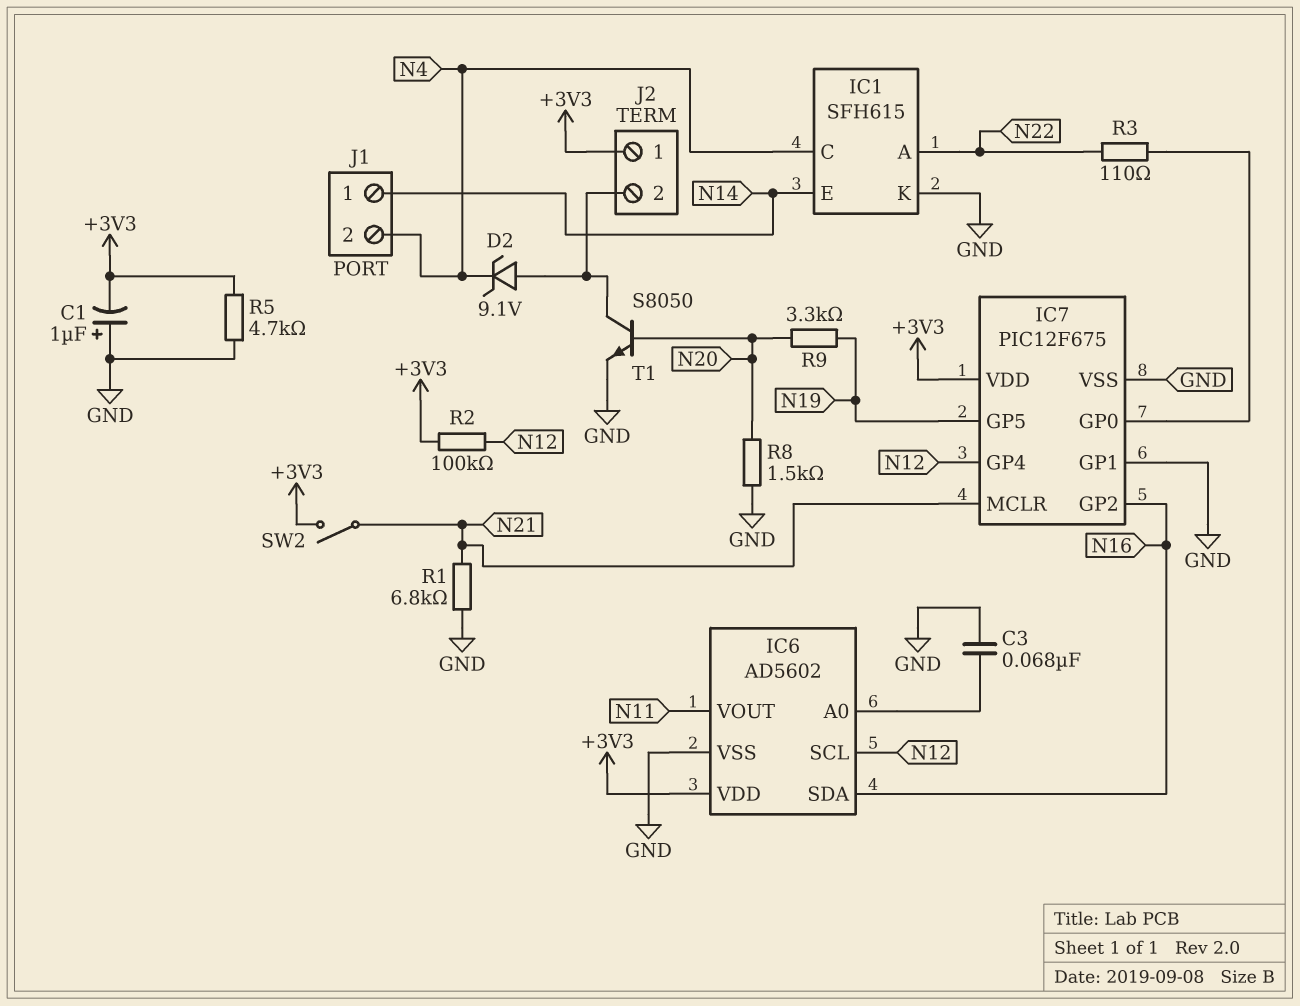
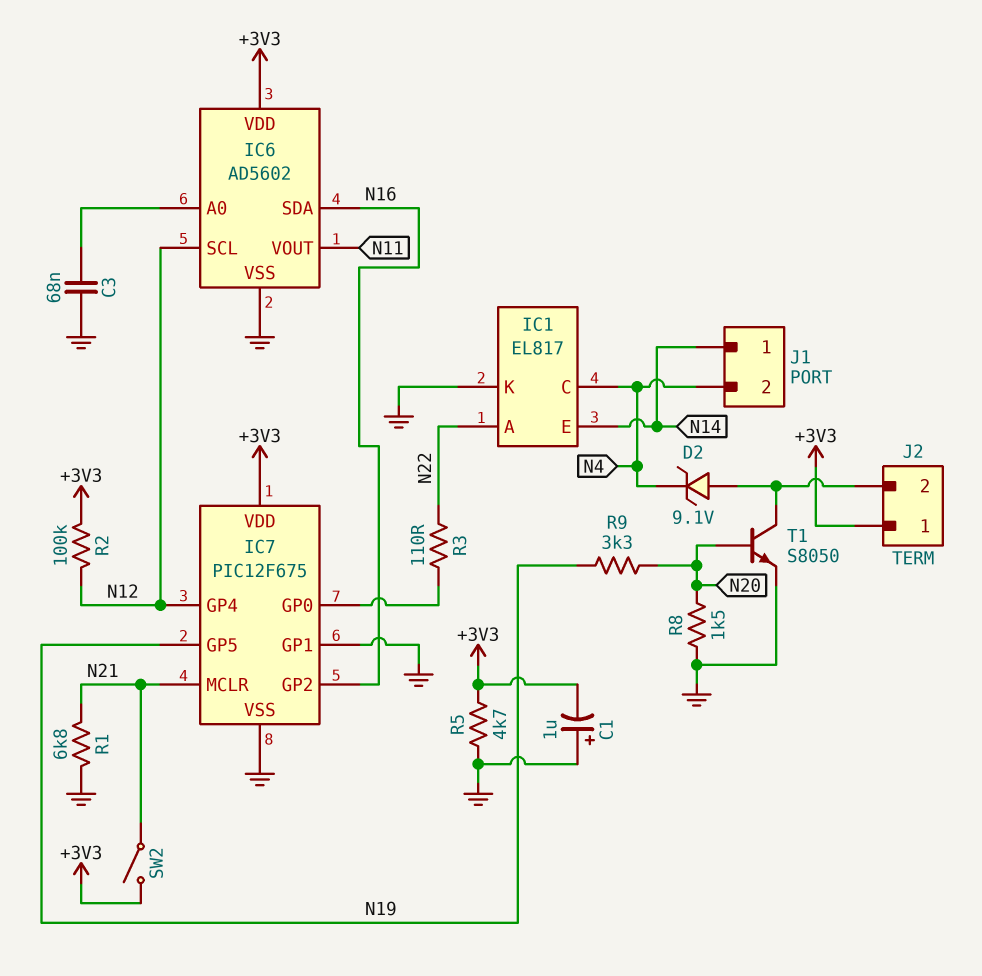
IC1: SFH615 -> EL817

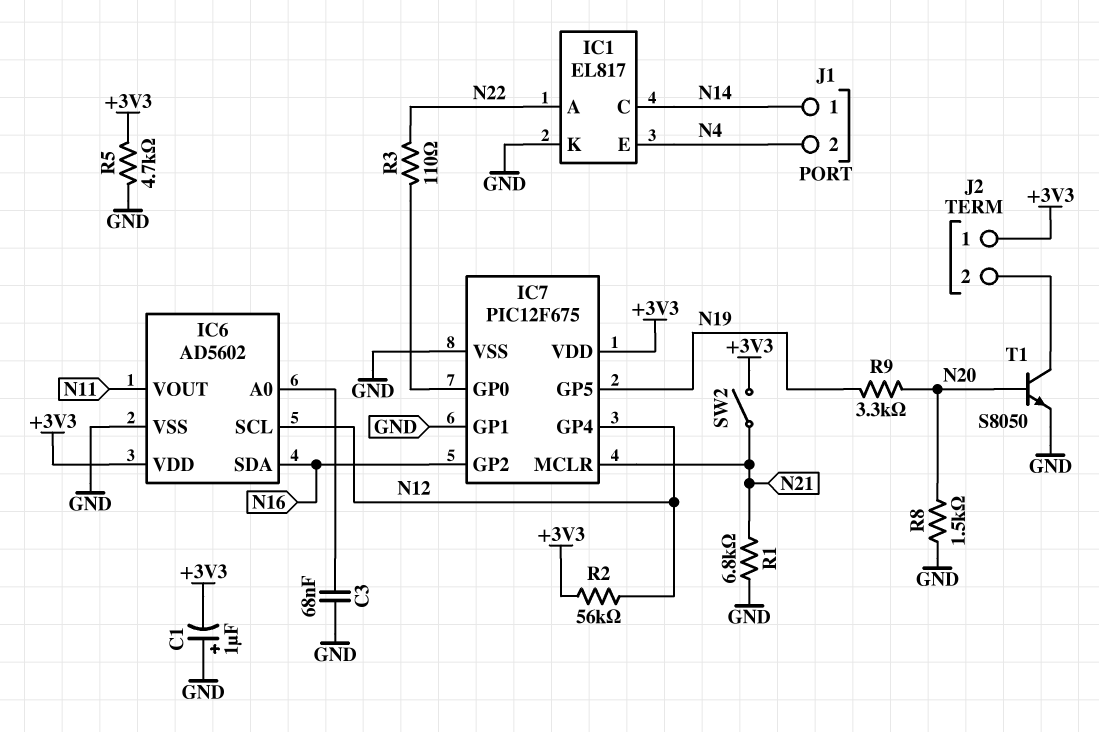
D2: zener 9.1V (A J2/2, K N4) -> none
IC1 pin C: N4 -> N14
IC1 pin E: N14 -> N4
R2: 100k (+3V3, N12) -> 56k (+3V3, N12)

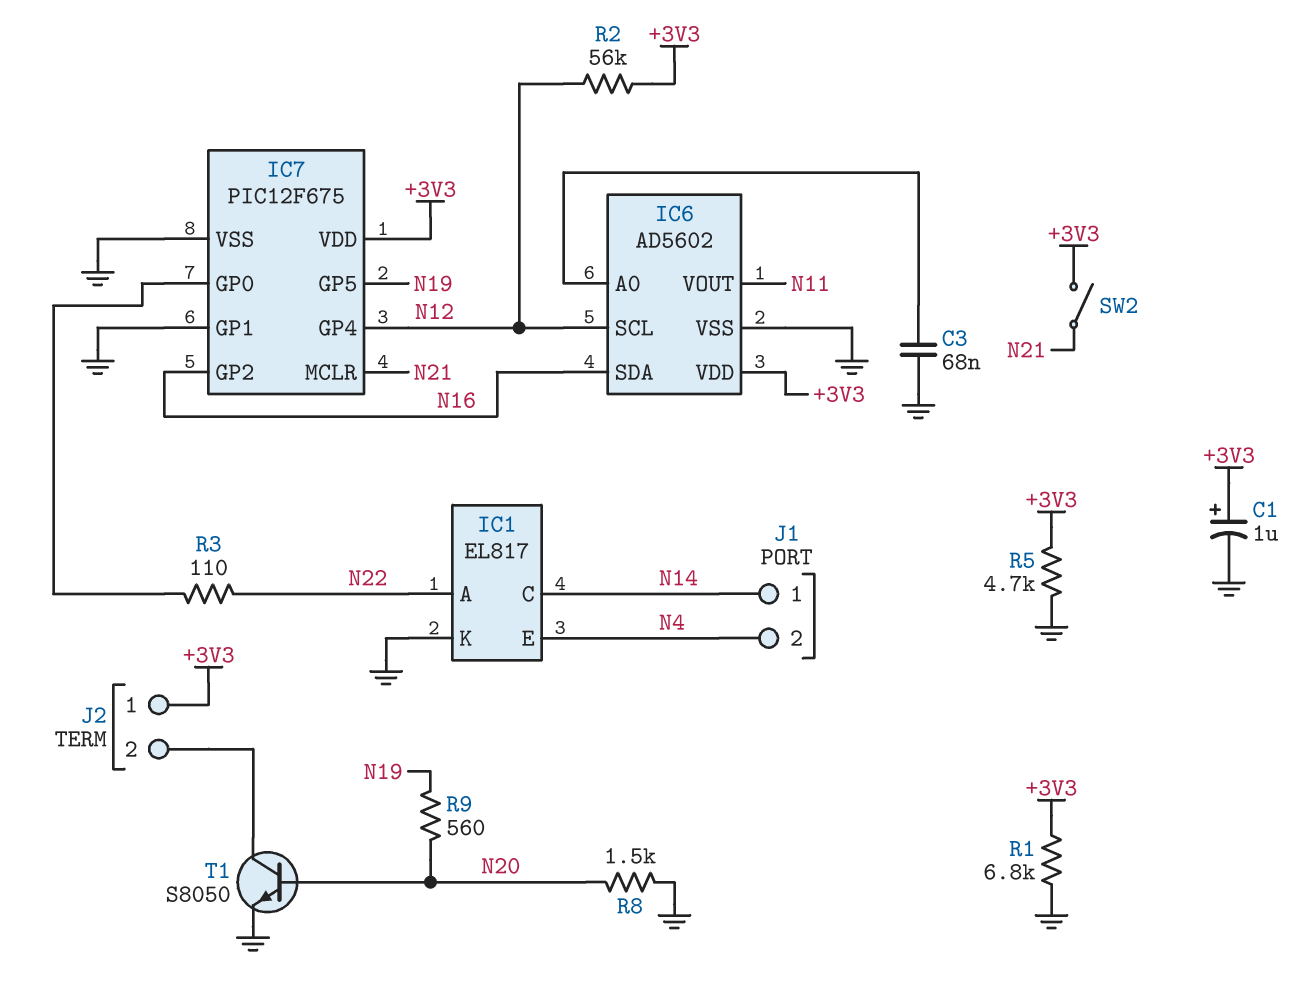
C1: 1uF (plus GND, minus +3V3) -> 1uF (plus +3V3, minus GND)
R1: 6.8k (GND, N21) -> 6.8k (+3V3, GND)
R9: 3.3k (N19, N20) -> 560 (N19, N20)

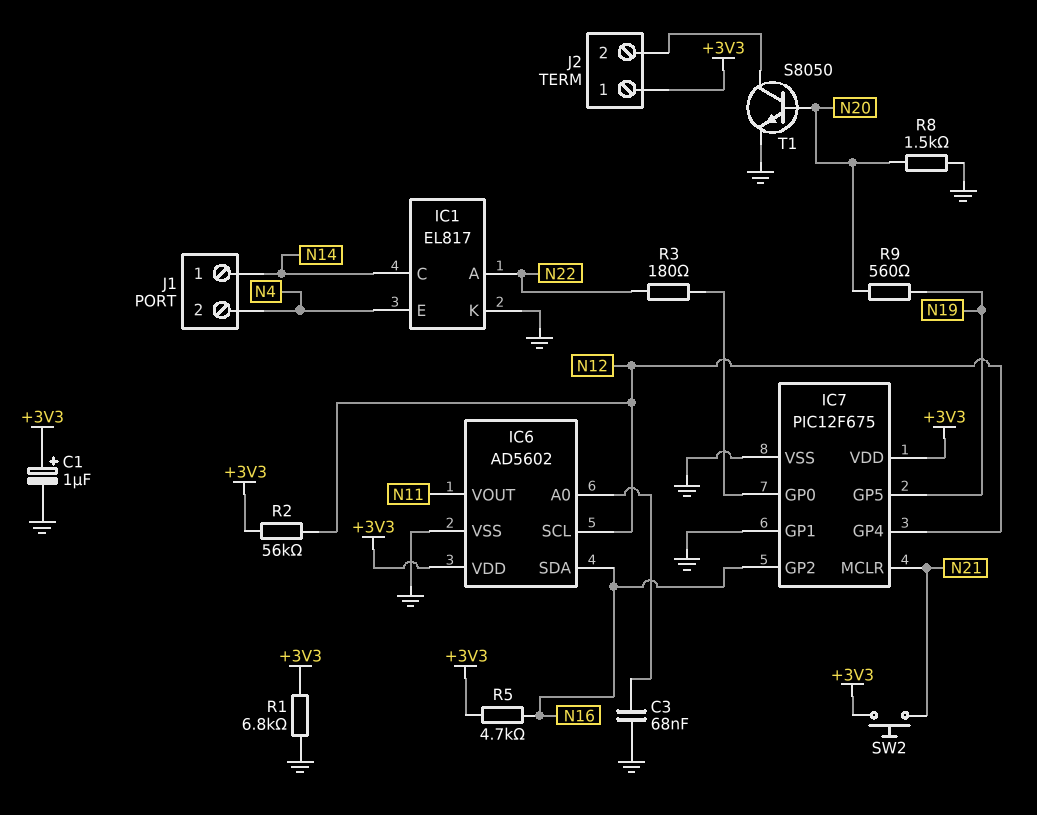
R3: 110 (IC7/GP0, N22) -> 180 (IC7/GP0, N22)
R5: 4.7k (+3V3, GND) -> 4.7k (+3V3, N16)
SW2: switch (+3V3, N21) -> button (+3V3, N21)

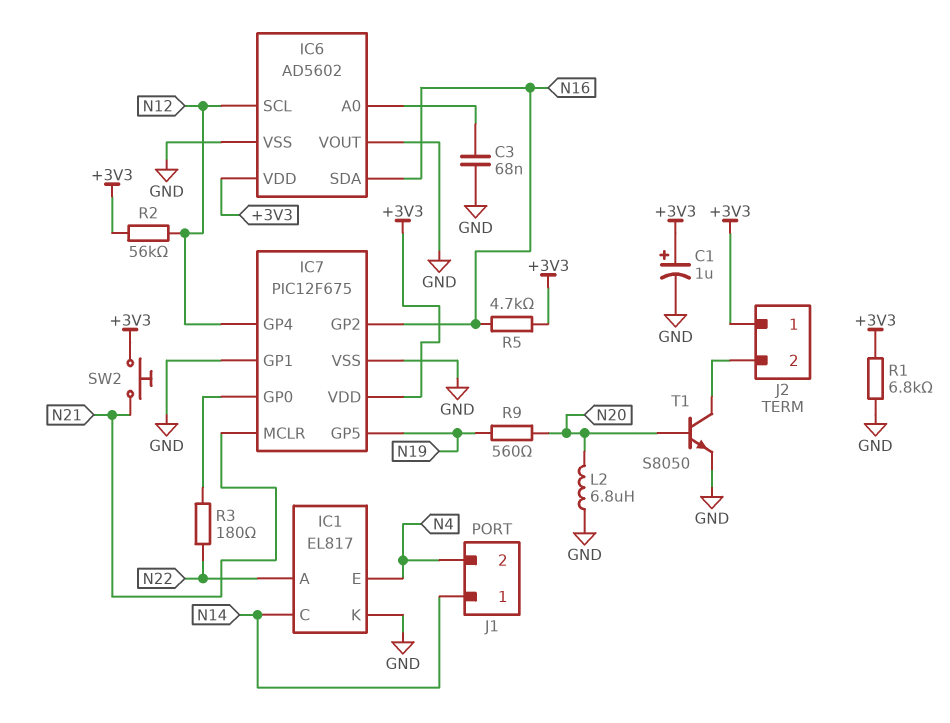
IC6 pin VOUT: N11 -> GND
L2: none -> 6.8uH (GND, N20)
R8: 1.5k (GND, N20) -> none

